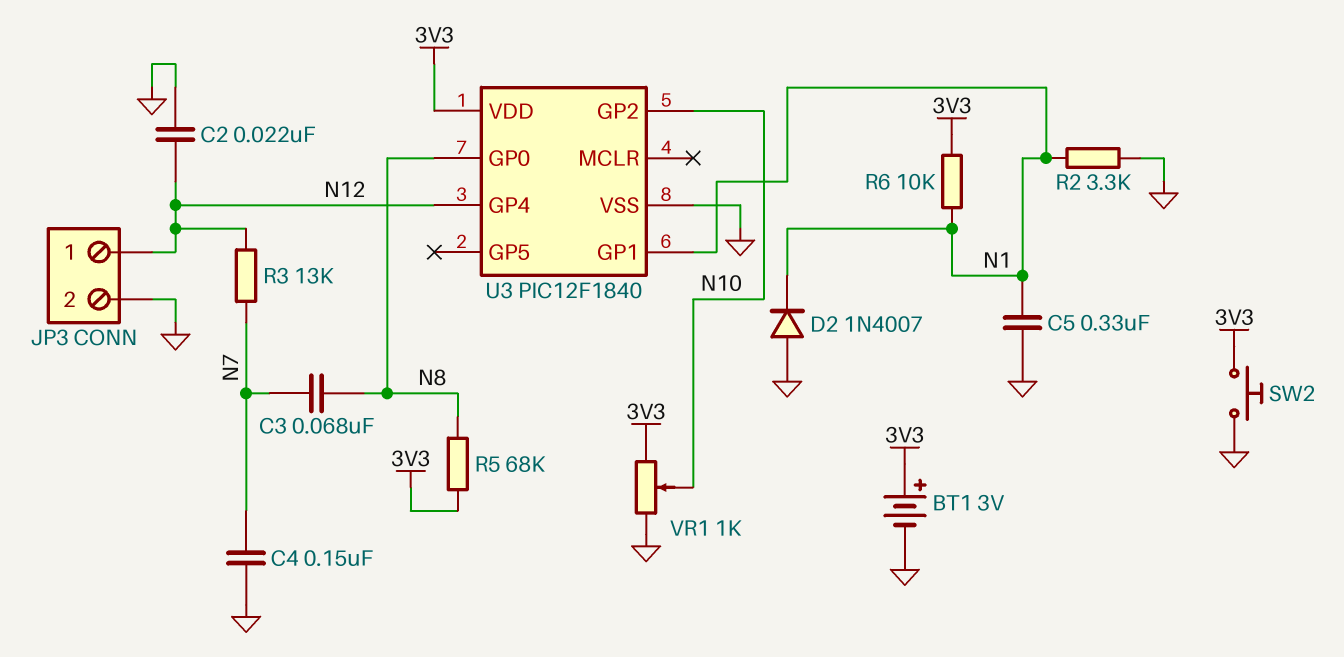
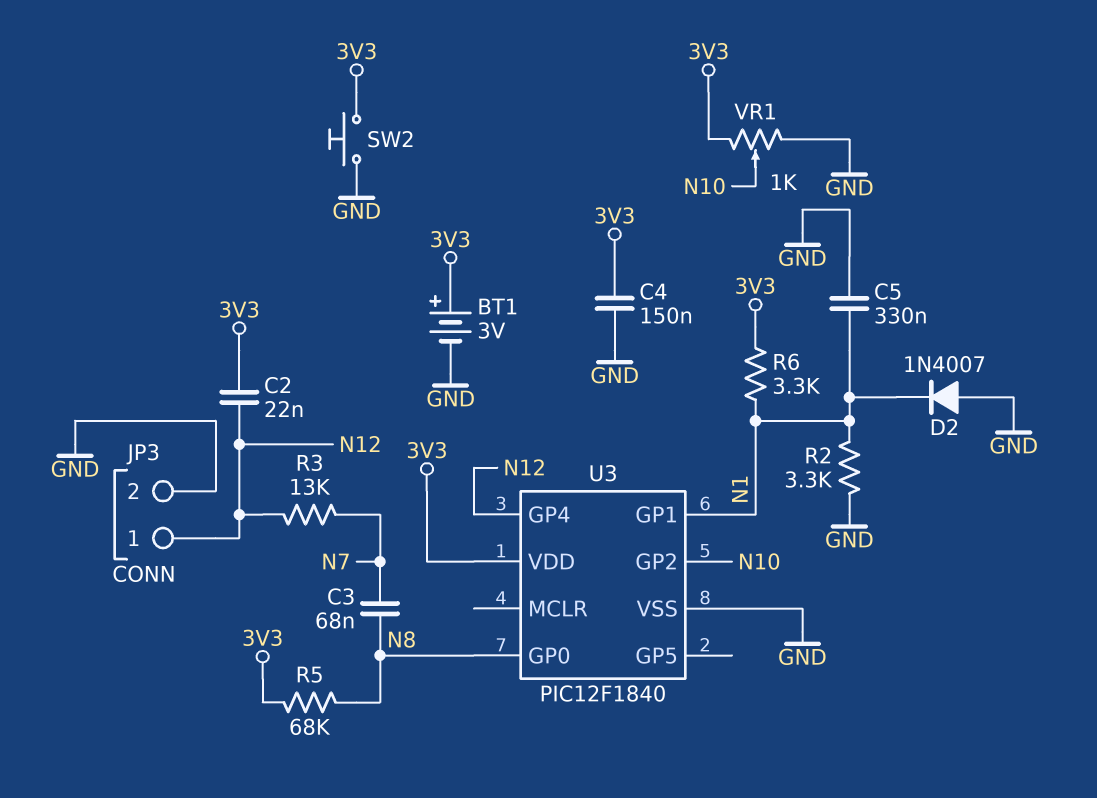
C2: 22nF (GND, N12) -> 22nF (3V3, N12)
C4: 150nF (GND, N7) -> 150nF (3V3, GND)
R6: 10k (3V3, N1) -> 3.3k (3V3, N1)

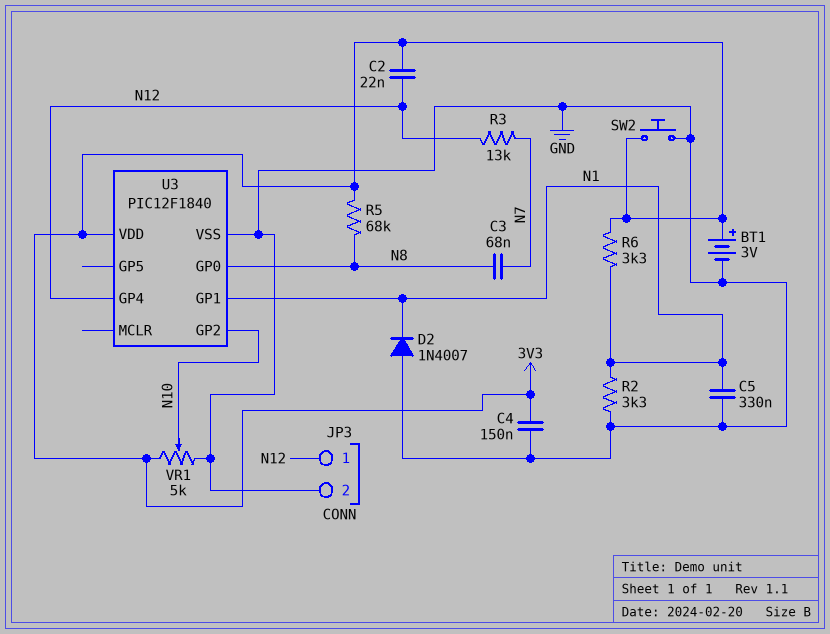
VR1: 1k (3V3, GND, wiper N10) -> 5k (3V3, GND, wiper N10)

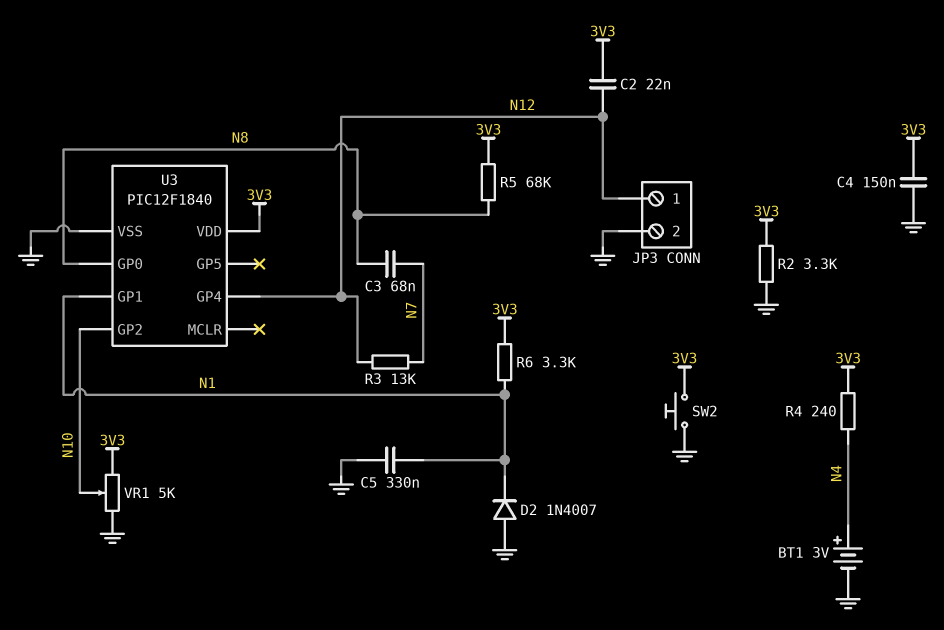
BT1: 3V (plus 3V3, minus GND) -> 3V (plus N4, minus GND)
R2: 3.3k (GND, N1) -> 3.3k (3V3, GND)
R4: none -> 240 (3V3, N4)

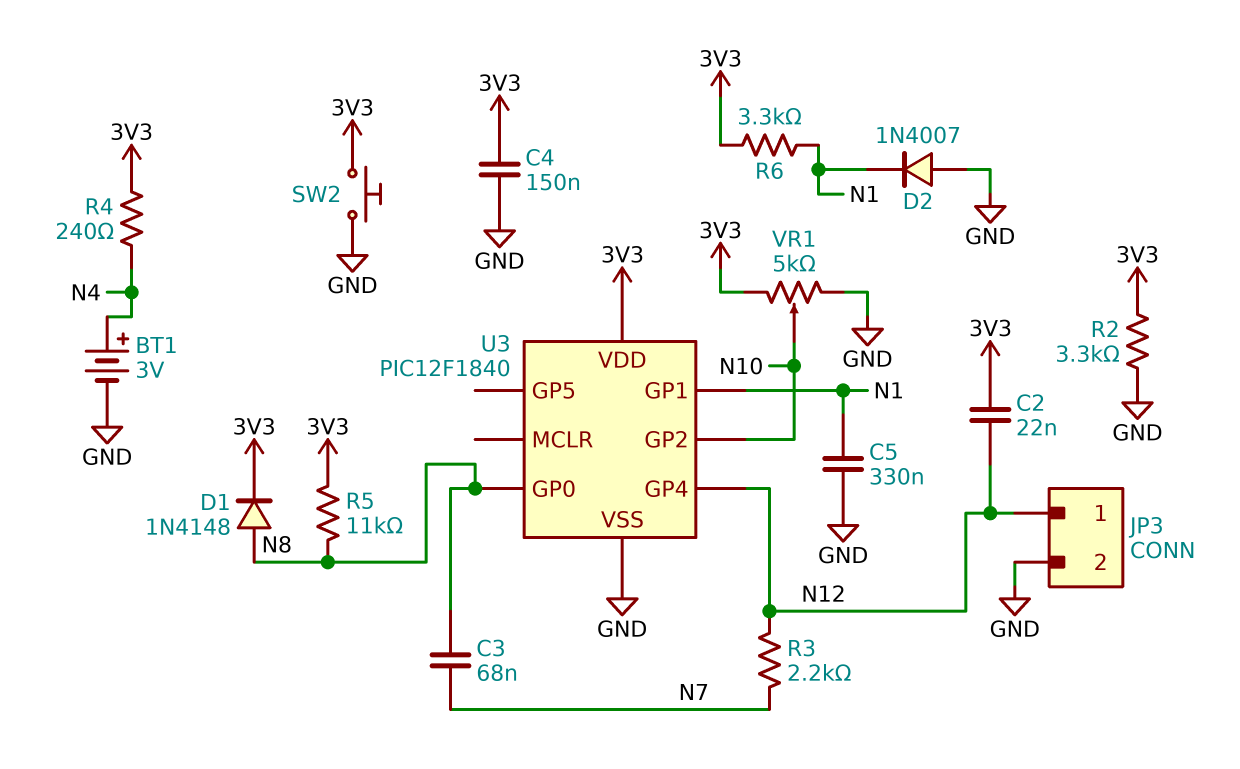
D1: none -> diode 1N4148 (A N8, K 3V3)
R3: 13k (N7, N12) -> 2.2k (N7, N12)
R5: 68k (3V3, N8) -> 11k (3V3, N8)

